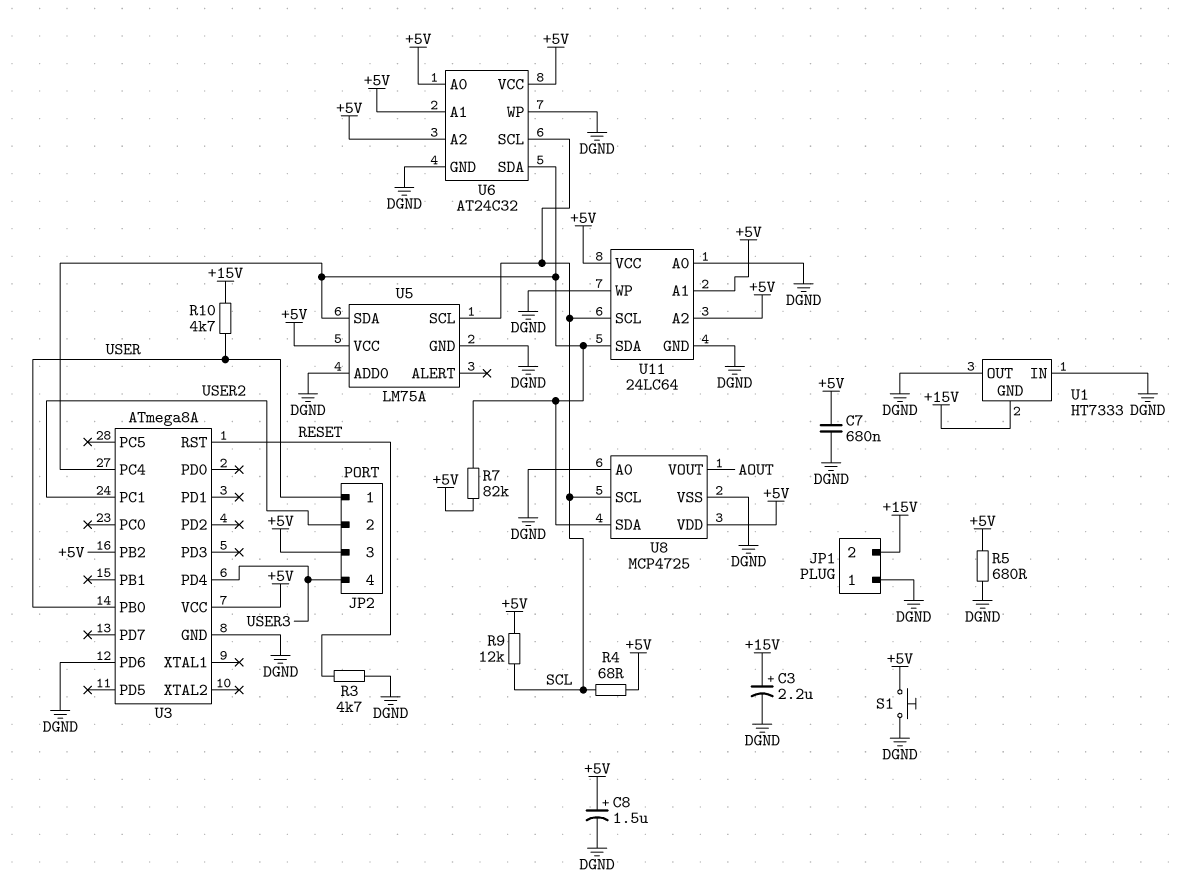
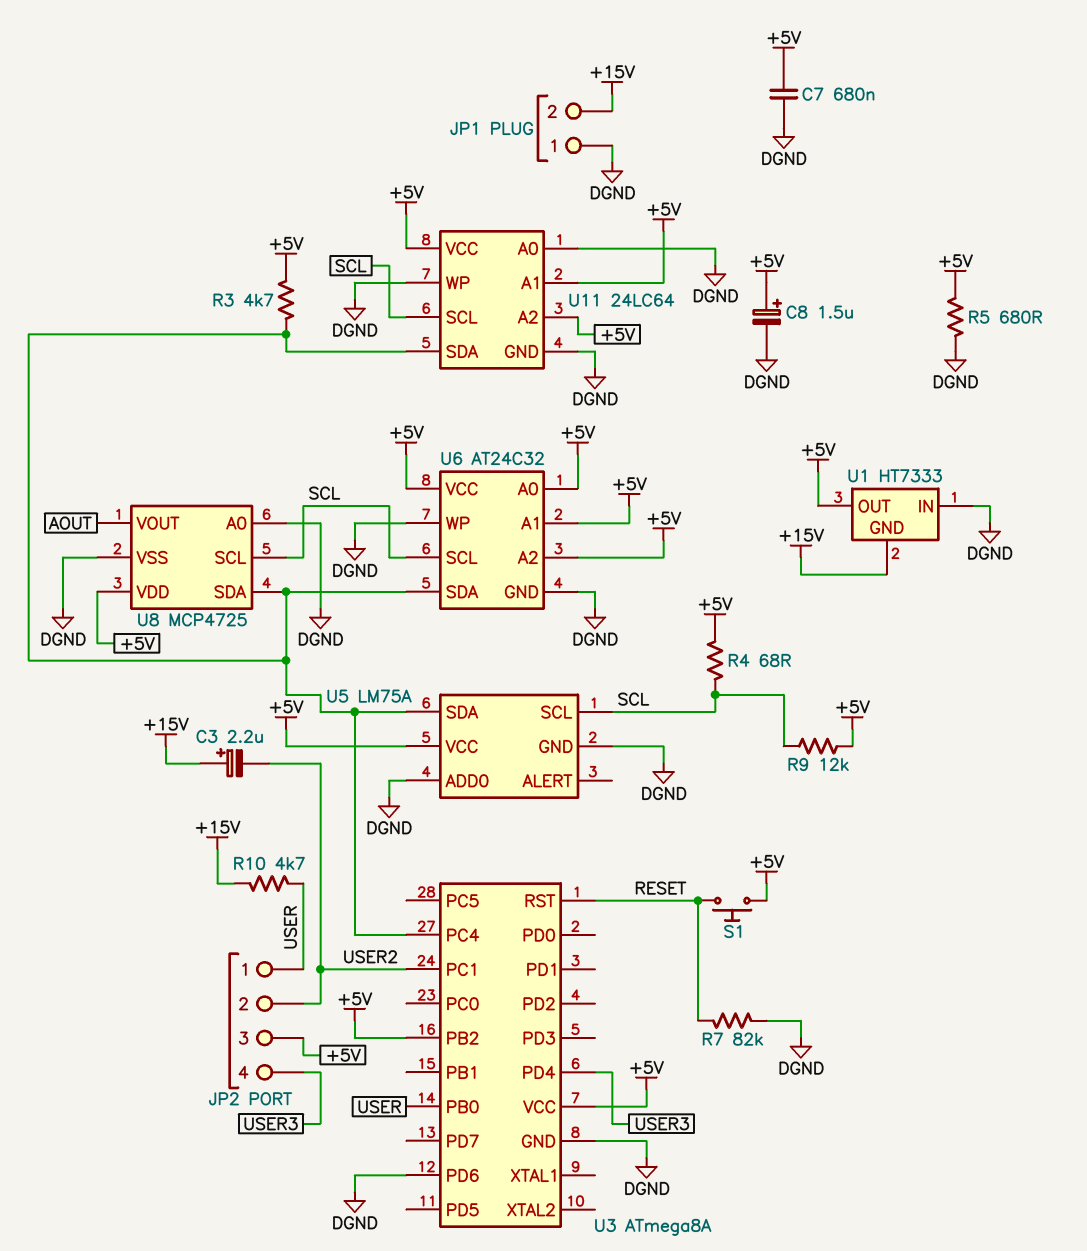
C3: 2.2uF (plus +15V, minus DGND) -> 2.2uF (plus +15V, minus USER2)
R3: 4.7k (DGND, RESET) -> 4.7k (+5V, U3/PC4)
R7: 82k (+5V, U3/PC4) -> 82k (DGND, RESET)
S1: button (+5V, DGND) -> button (+5V, RESET)
U1 pin OUT: DGND -> +5V

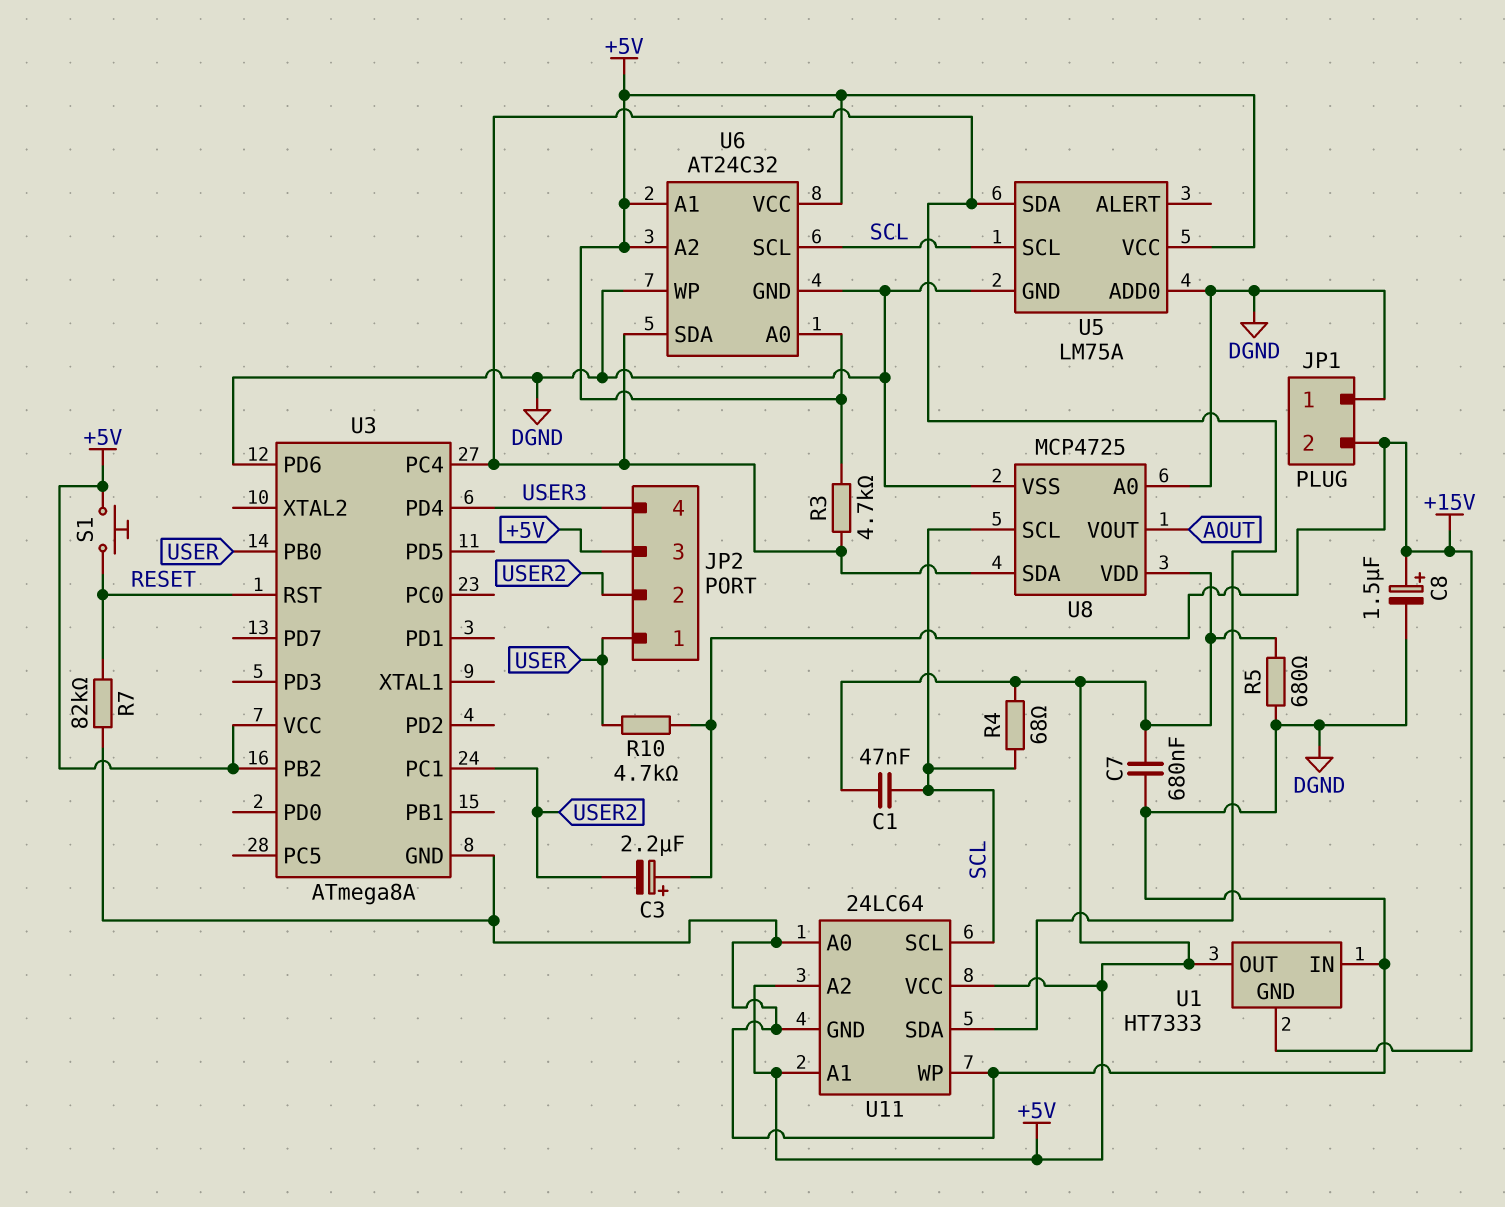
C1: none -> 47nF (+5V, SCL)
C8: 1.5uF (plus +5V, minus DGND) -> 1.5uF (plus +15V, minus DGND)
R9: 12k (+5V, SCL) -> none

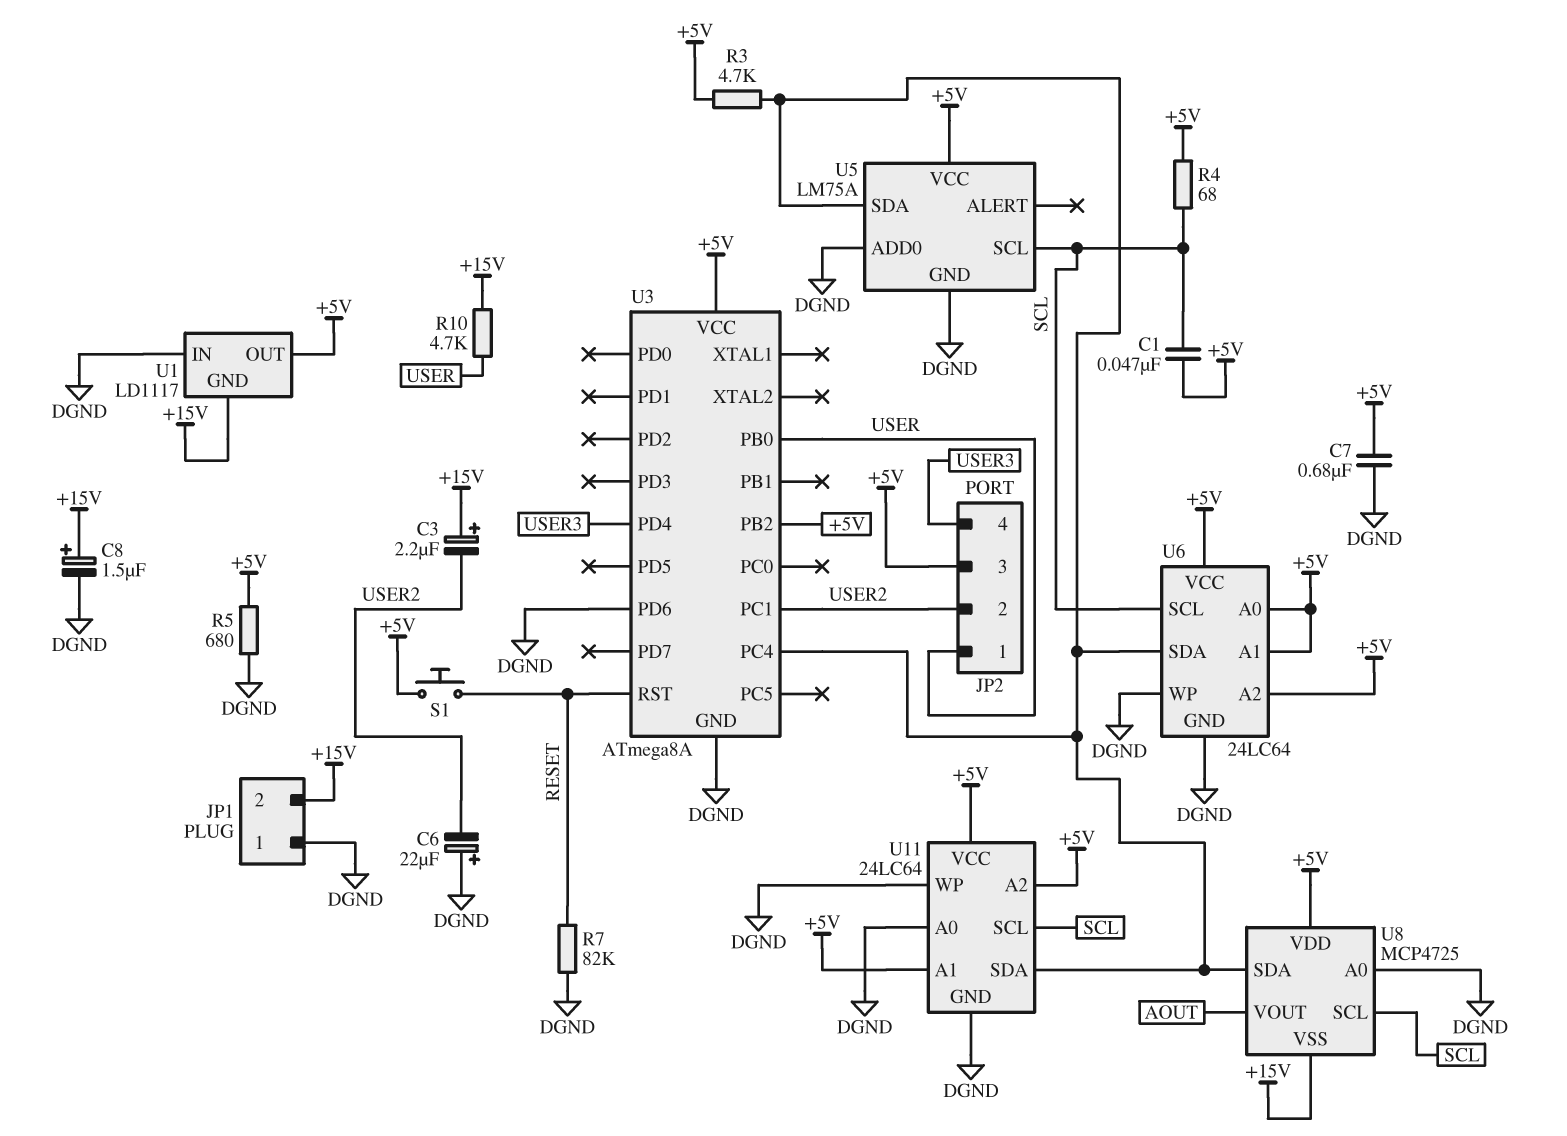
C6: none -> 22uF (plus DGND, minus USER2)
U1: HT7333 -> LD1117
U6: AT24C32 -> 24LC64
U8 pin VSS: DGND -> +15V

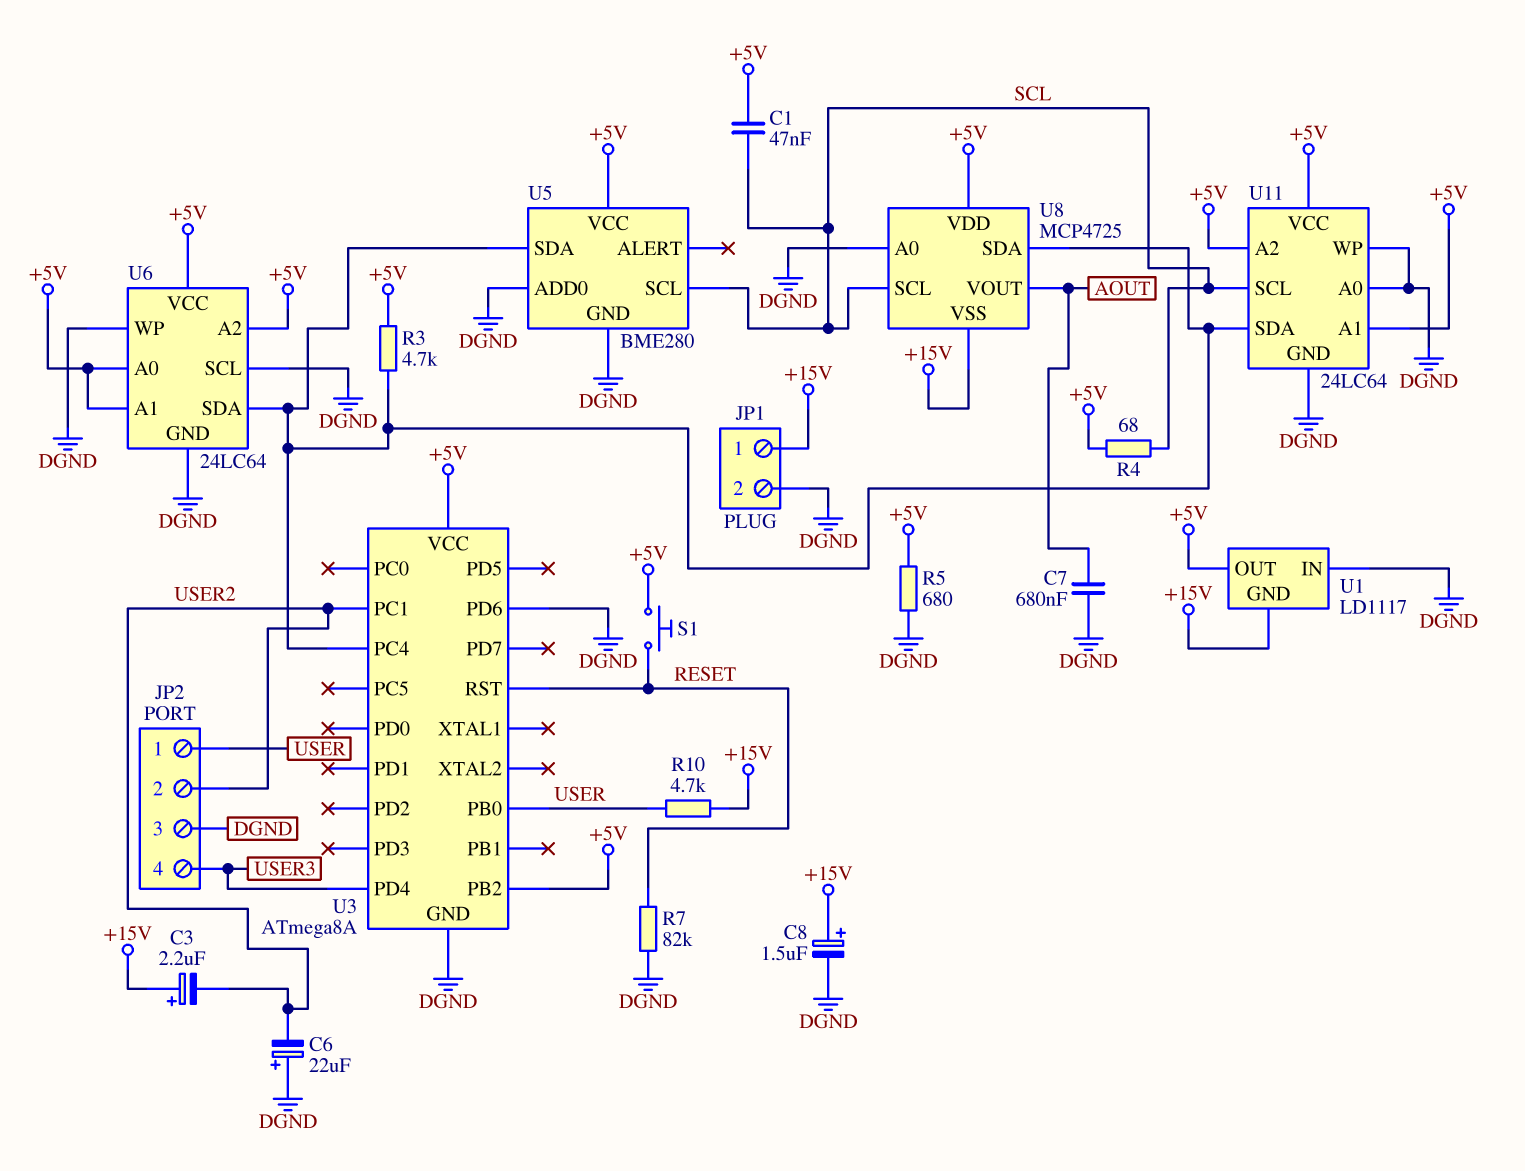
C7: 680nF (+5V, DGND) -> 680nF (AOUT, DGND)
JP1 pin 1: DGND -> +15V
JP1 pin 2: +15V -> DGND
JP2 pin 3: +5V -> DGND
U5: LM75A -> BME280
U6 pin SCL: SCL -> DGND

